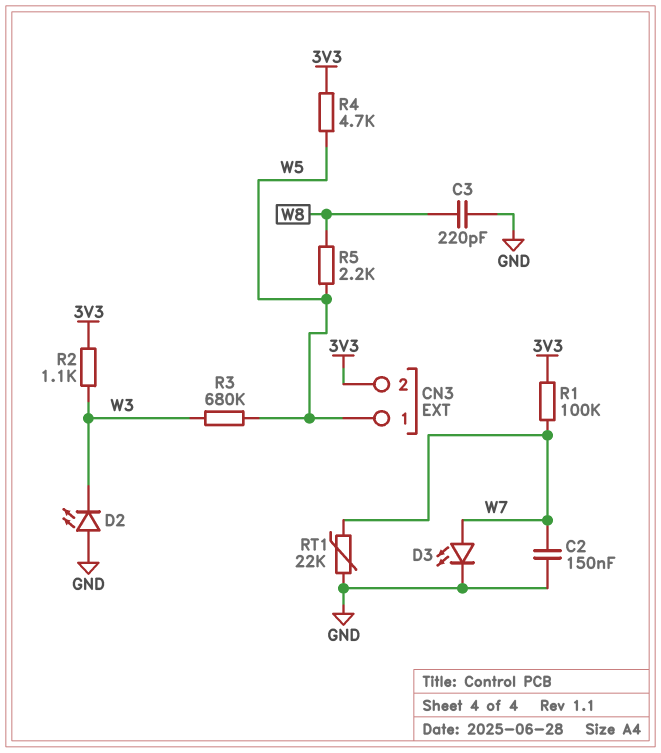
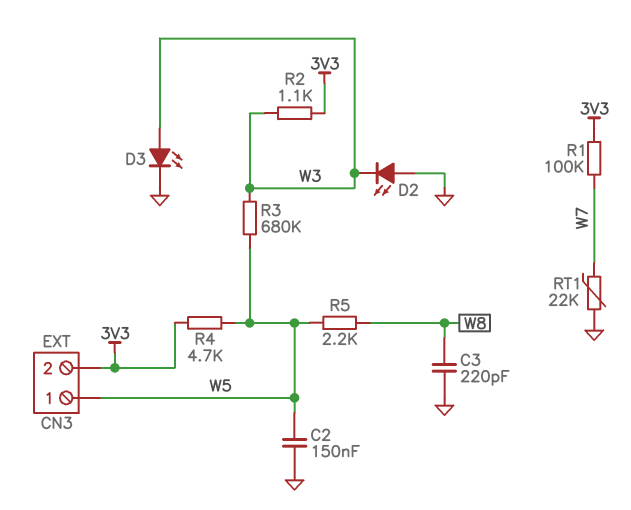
C2: 150nF (GND, W7) -> 150nF (GND, W5)
D3: LED (A W7, K GND) -> LED (A W3, K GND)

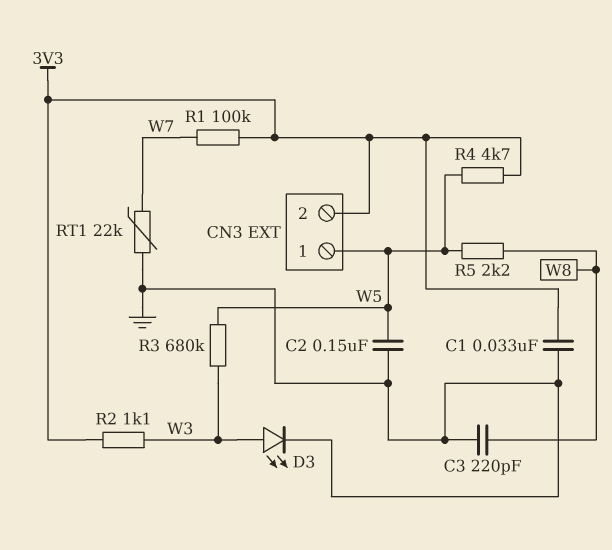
C1: none -> 33nF (3V3, GND)
D2: LED (A GND, K W3) -> none

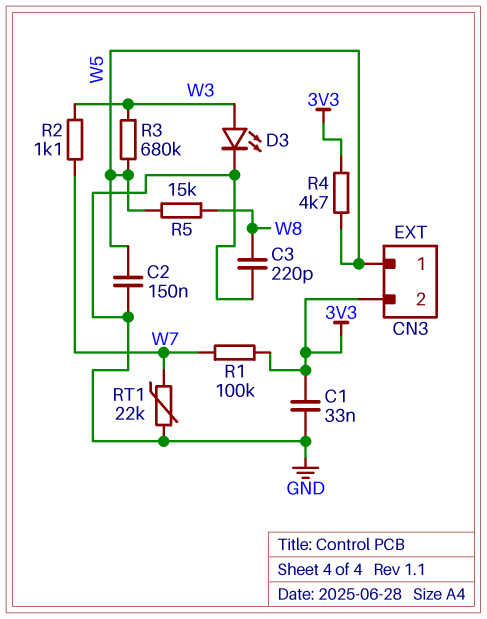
R2: 1.1k (3V3, W3) -> 1.1k (W3, W7)
R5: 2.2k (W5, W8) -> 15k (W5, W8)

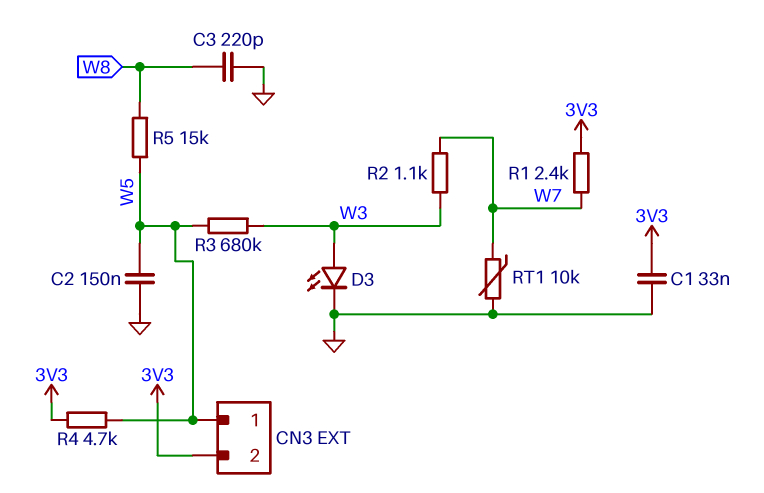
R1: 100k (3V3, W7) -> 2.4k (3V3, W7)
RT1: 22k (GND, W7) -> 10k (GND, W7)

